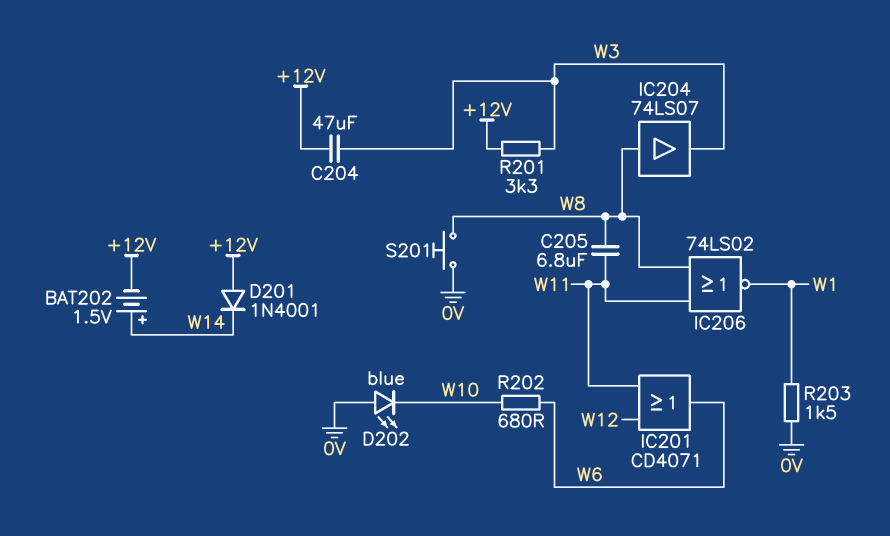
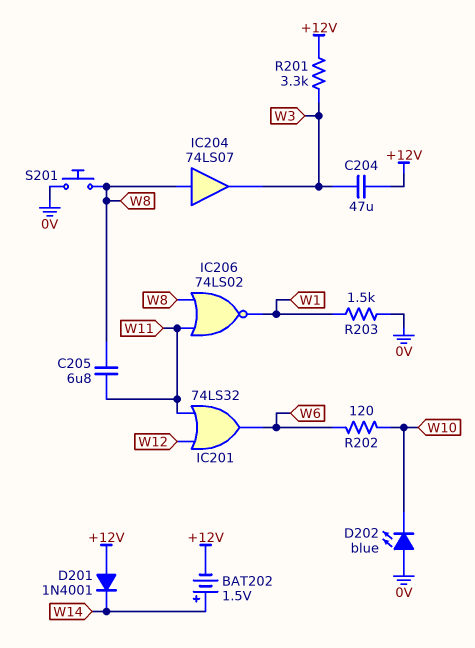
IC201: OR CD4071 (in W11, in W12, out W6) -> OR 74LS32 (in W11, in W12, out W6)
R202: 680 (W6, W10) -> 120 (W6, W10)

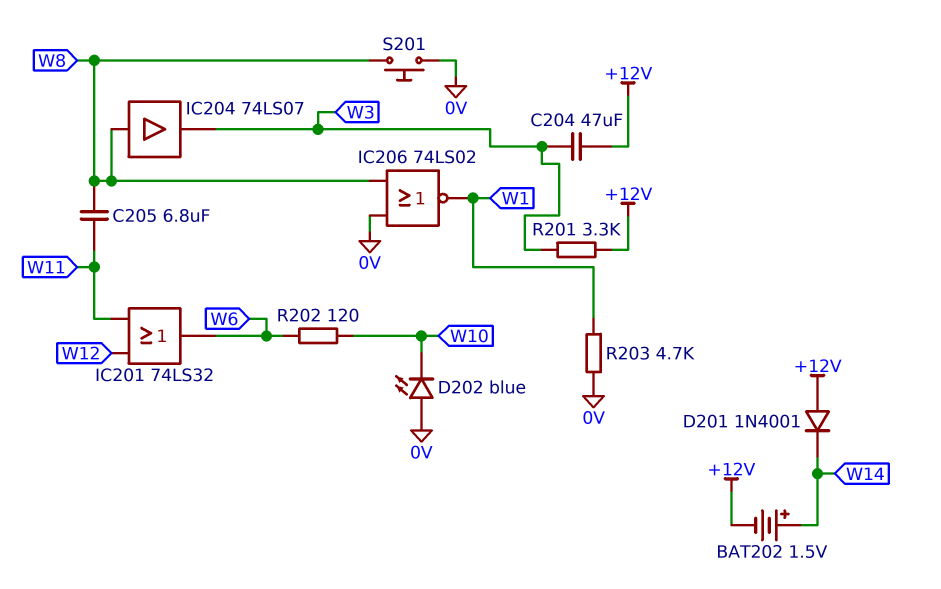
IC206: NOR 74LS02 (in W8, in W11, out W1) -> NOR 74LS02 (in 0V, in W8, out W1)
R203: 1.5k (0V, W1) -> 4.7k (0V, W1)

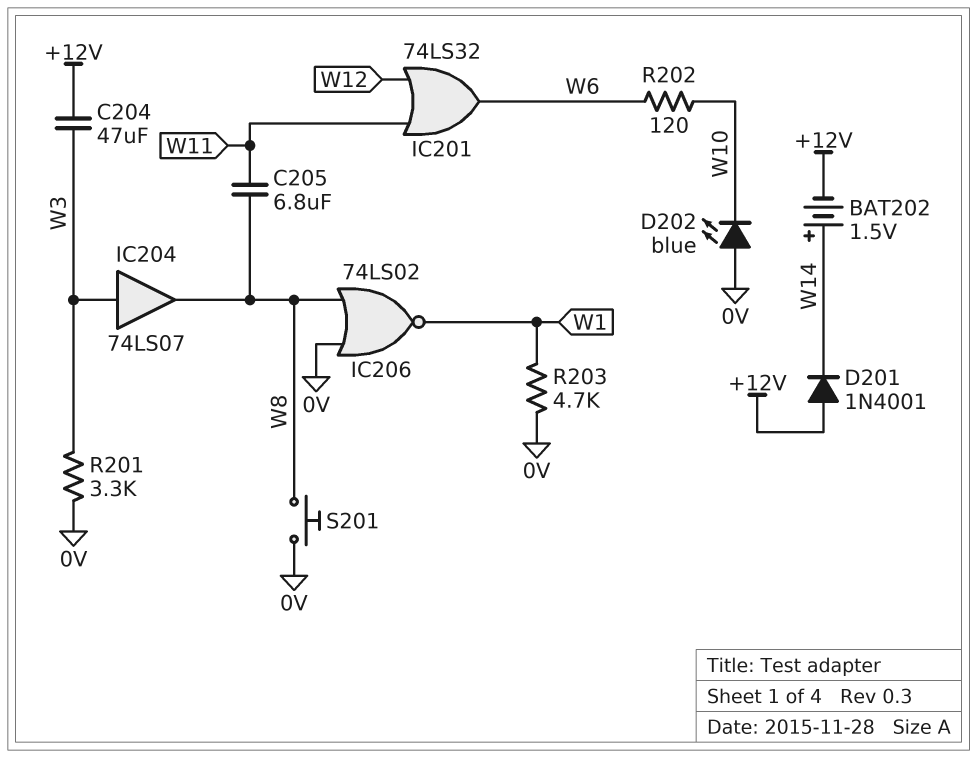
IC204: buffer 74LS07 (in W8, out W3) -> buffer 74LS07 (in W3, out W8)
R201: 3.3k (+12V, W3) -> 3.3k (0V, W3)

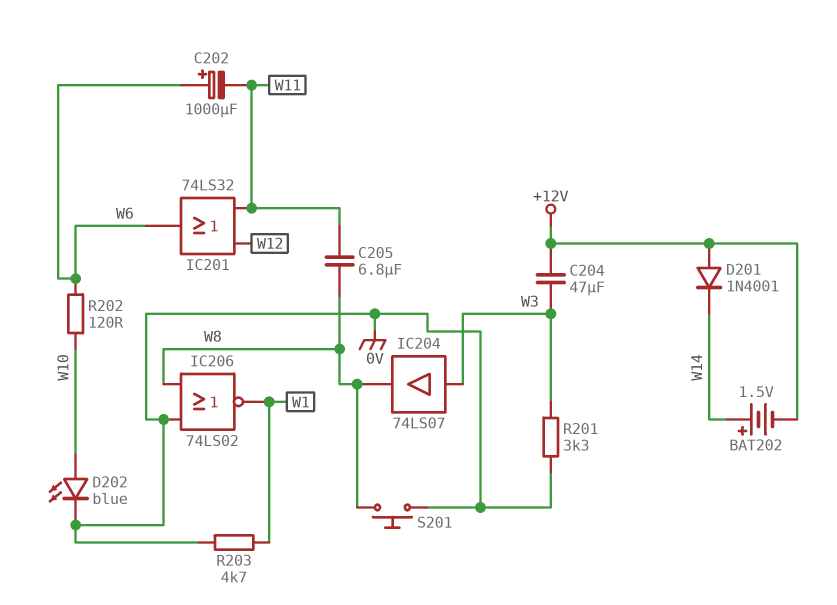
C202: none -> 1000uF (plus W6, minus W11)
D202: LED blue (A 0V, K W10) -> LED blue (A W10, K 0V)

